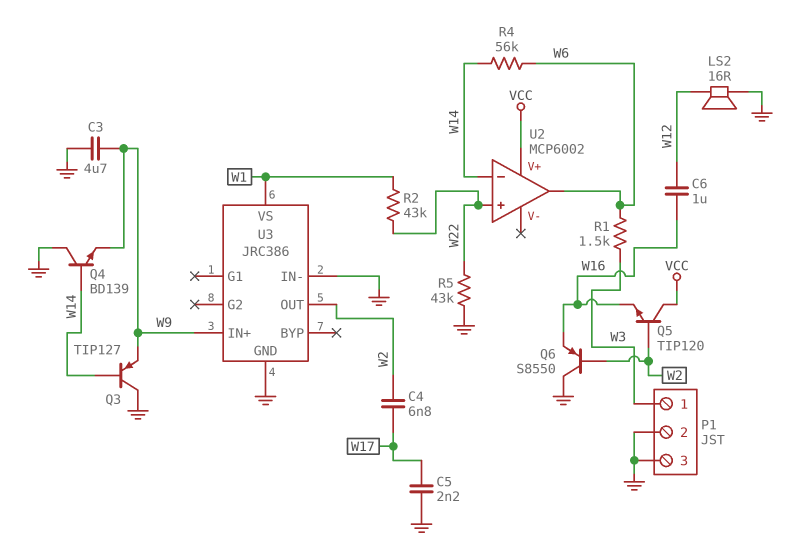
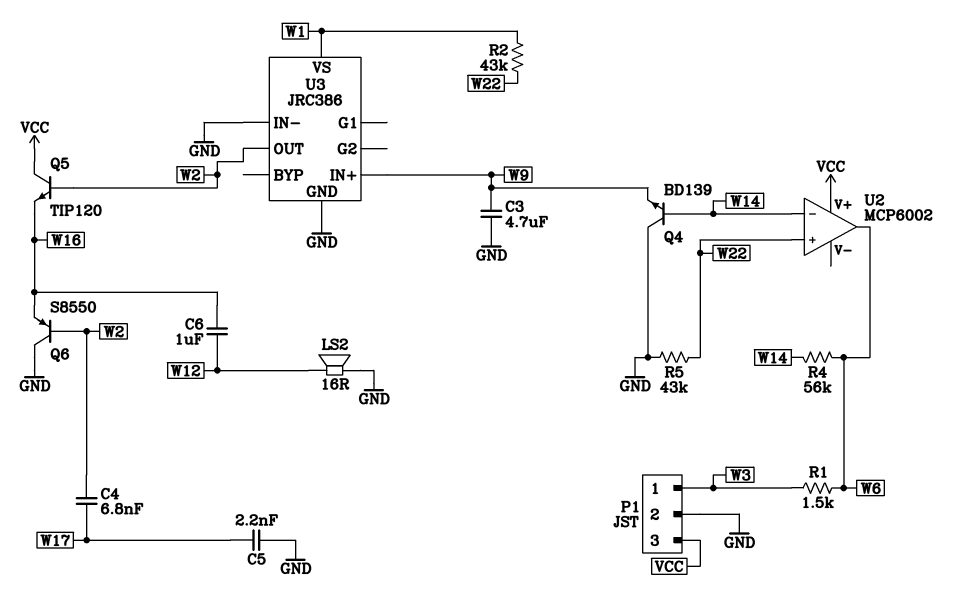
P1 pin 3: GND -> VCC
Q3: PNP TIP127 (B W14, C GND, E W9) -> none

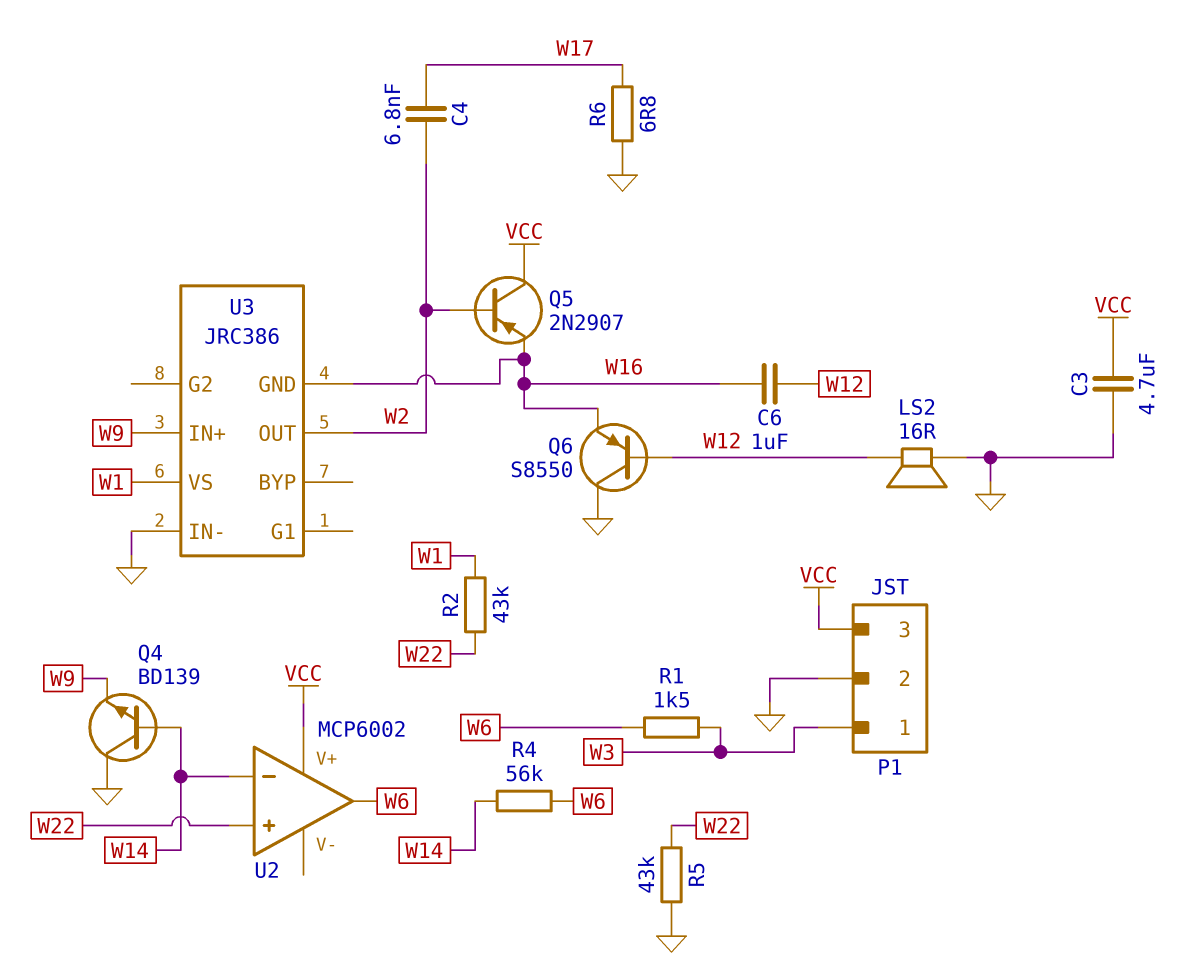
C3: 4.7uF (GND, W9) -> 4.7uF (GND, VCC)
C5: 2.2nF (GND, W17) -> none
Q5: NPN TIP120 (B W2, C VCC, E W16) -> PNP 2N2907 (B W2, C VCC, E W16)
Q6: PNP S8550 (B W2, C GND, E W16) -> PNP S8550 (B W12, C GND, E W16)
R6: none -> 6.8 (GND, W17)
U3 pin GND: GND -> W16

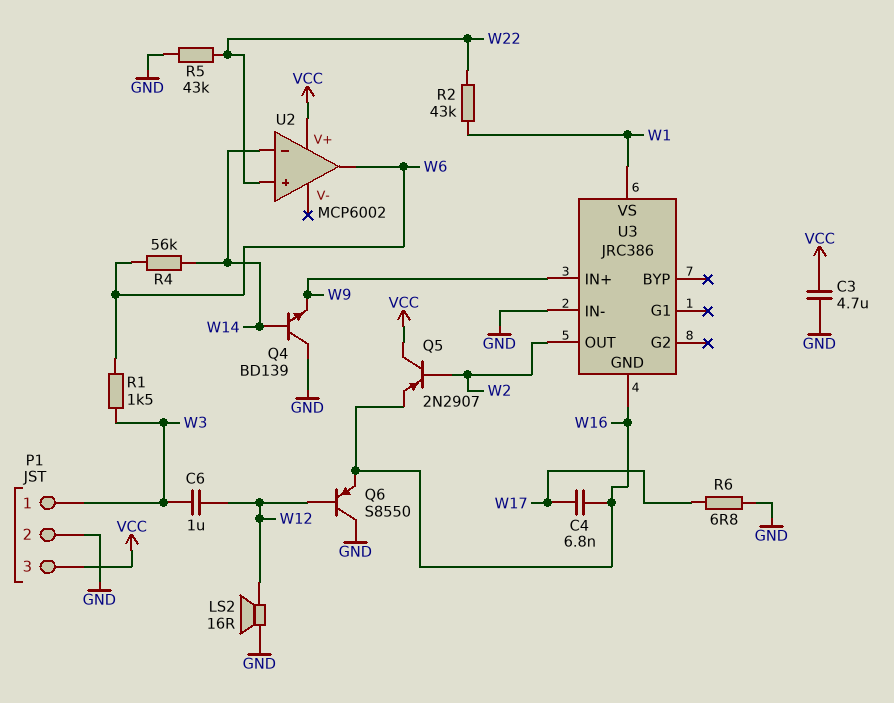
C4: 6.8nF (W2, W17) -> 6.8nF (W16, W17)
C6: 1uF (W12, W16) -> 1uF (W3, W12)

